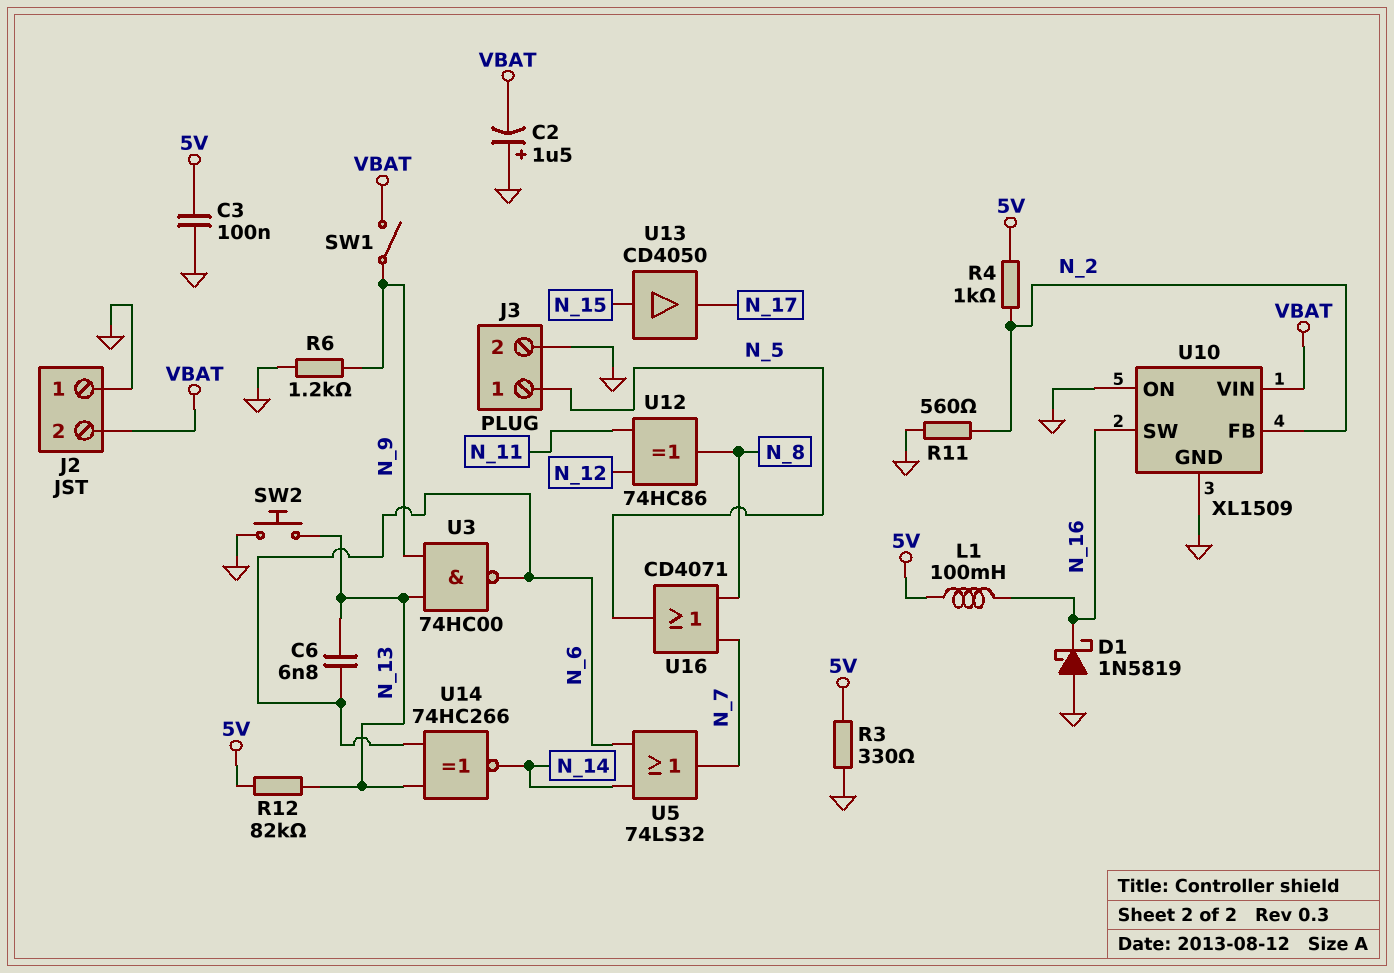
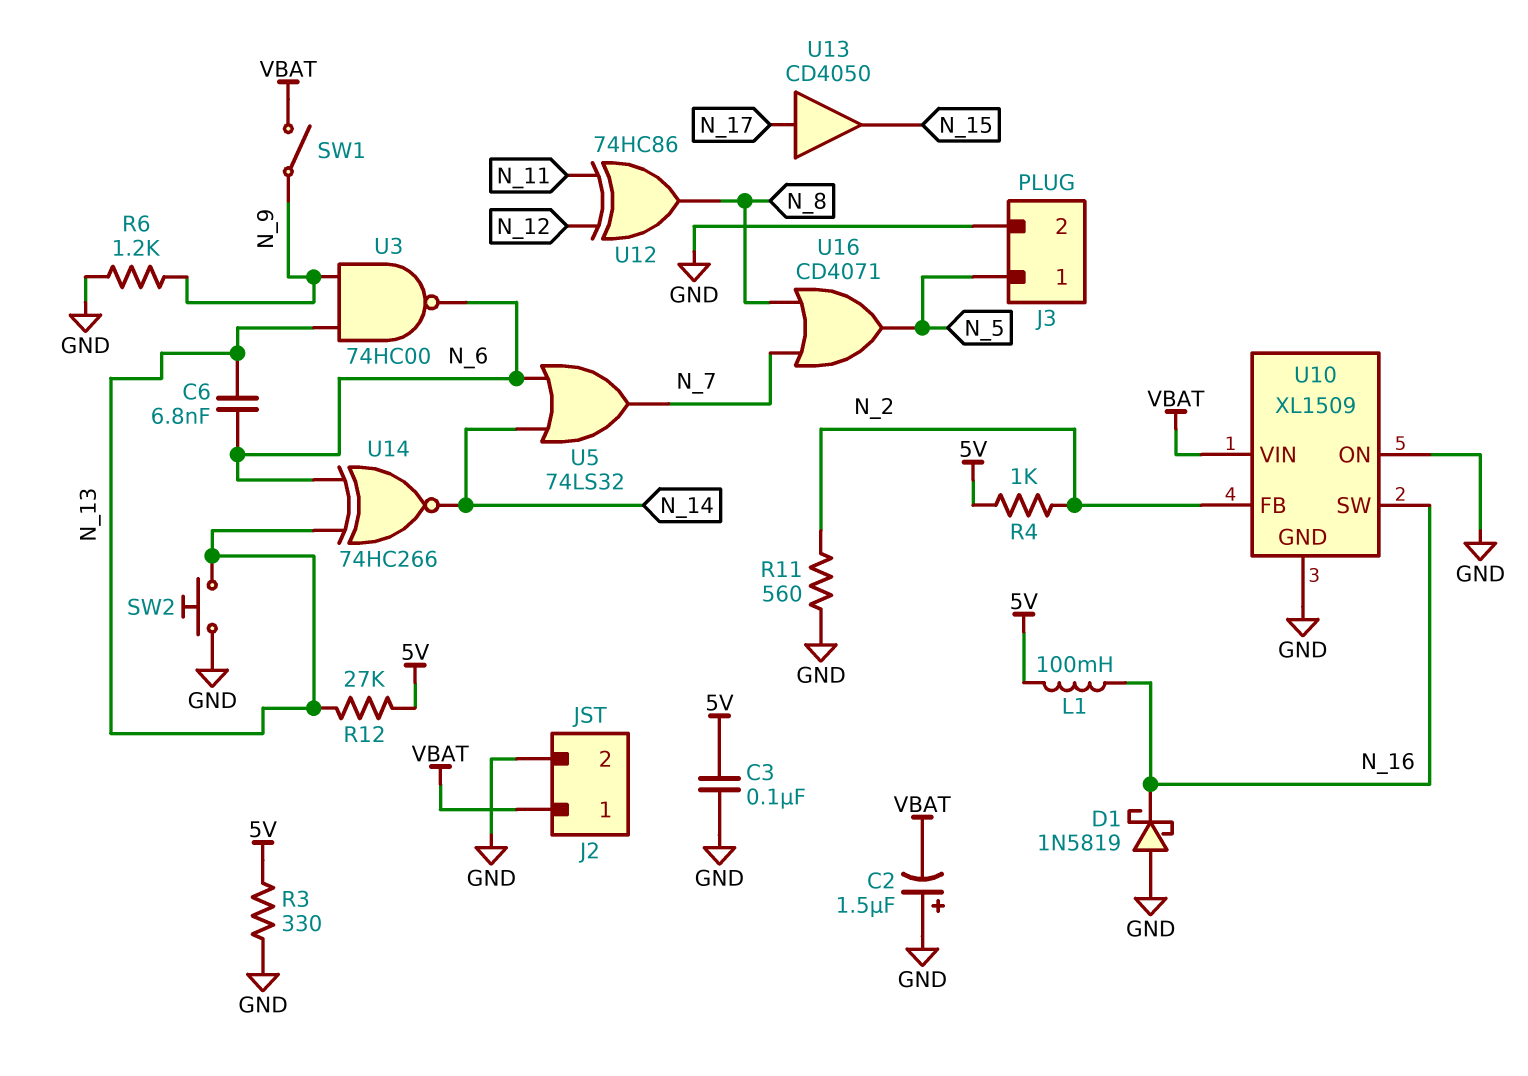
J2 pin 1: GND -> VBAT
J2 pin 2: VBAT -> GND
R12: 82k (5V, N_13) -> 27k (5V, N_13)
U13: buffer CD4050 (in N_15, out N_17) -> buffer CD4050 (in N_17, out N_15)

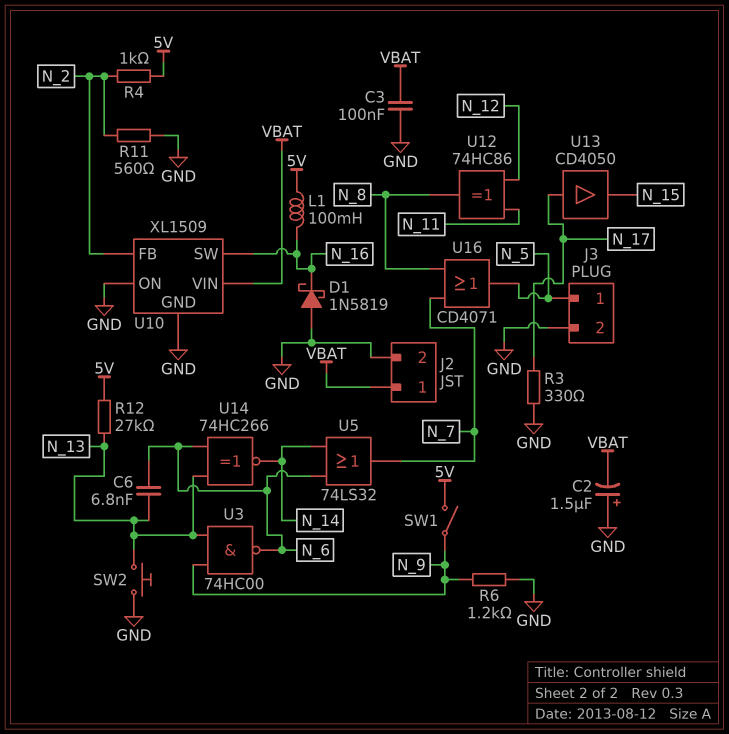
C3: 100nF (5V, GND) -> 100nF (GND, VBAT)
R3: 330 (5V, GND) -> 330 (GND, N_17)
SW1: switch (N_9, VBAT) -> switch (5V, N_9)

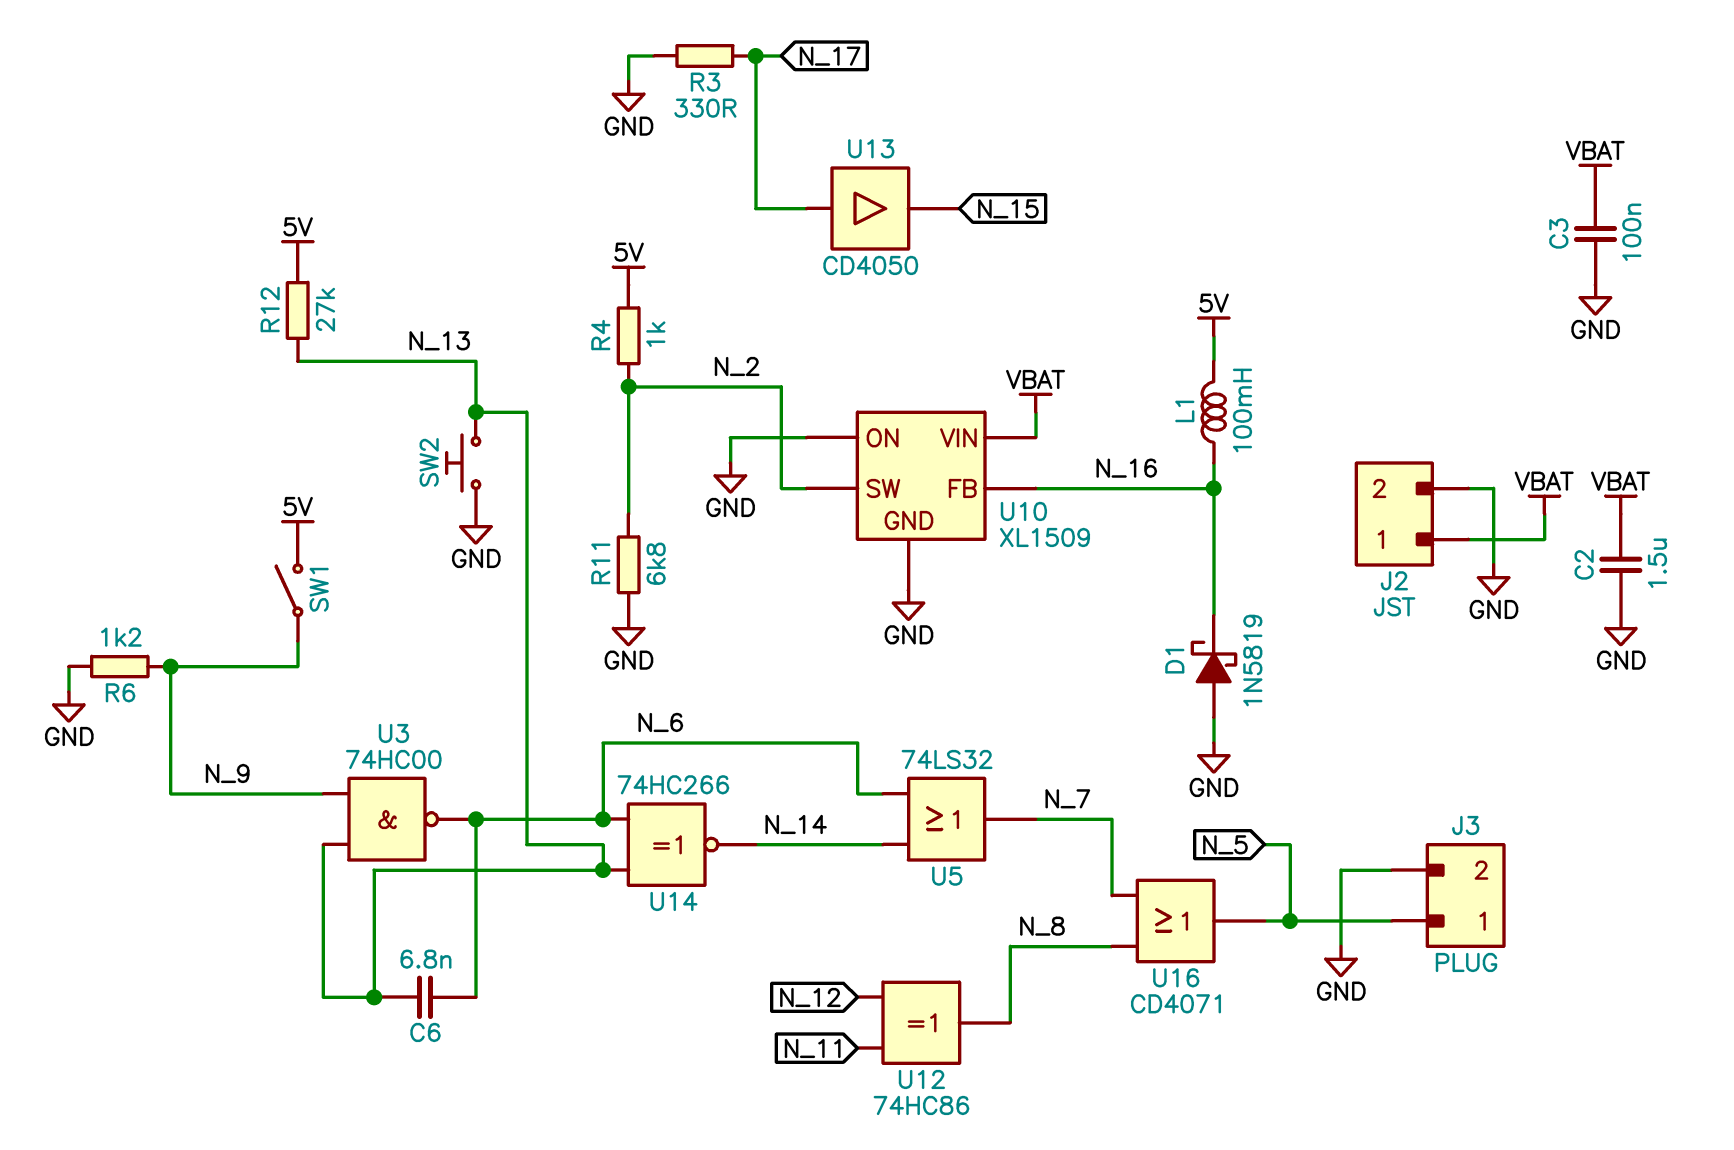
C2: 1.5uF (plus GND, minus VBAT) -> 1.5uF (GND, VBAT)
R11: 560 (GND, N_2) -> 6.8k (GND, N_2)
U10 pin FB: N_2 -> N_16
U10 pin SW: N_16 -> N_2

